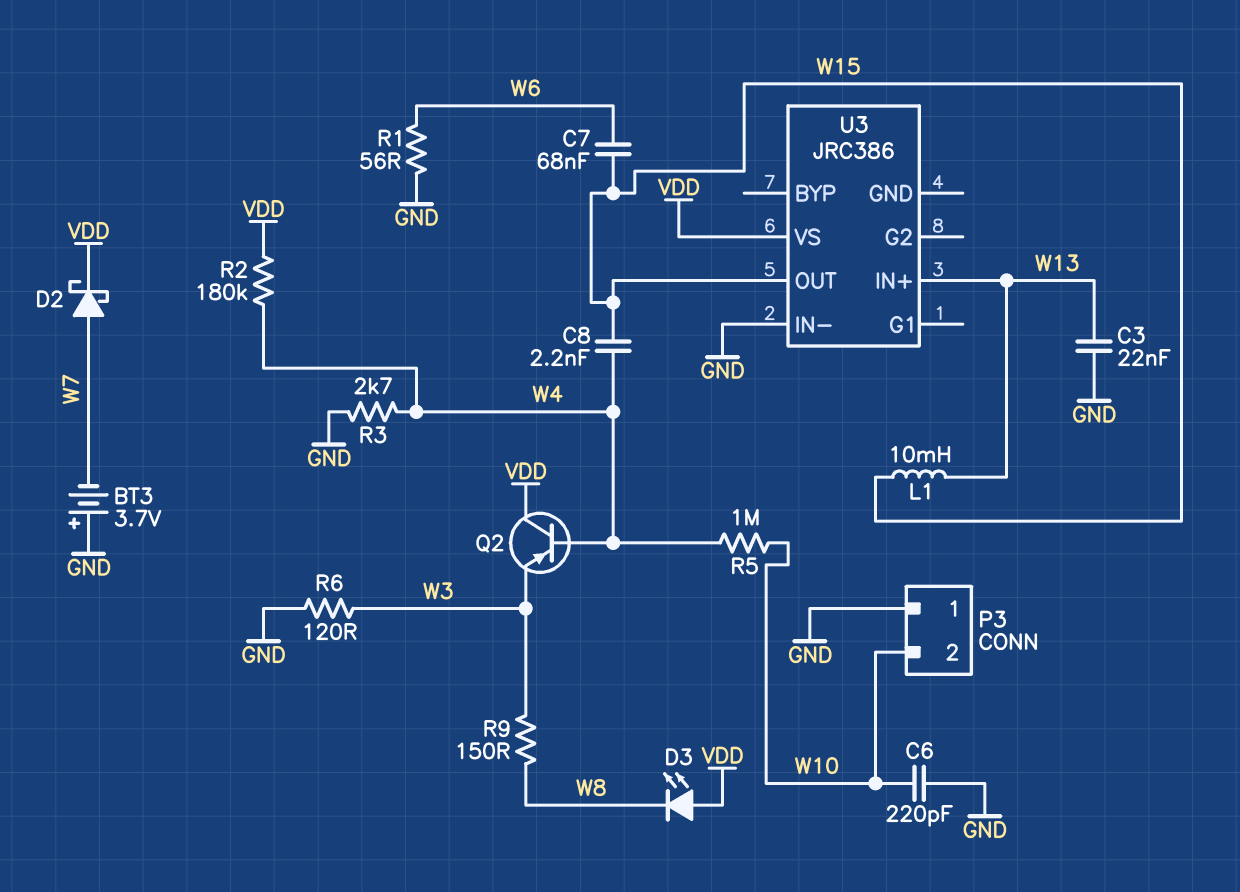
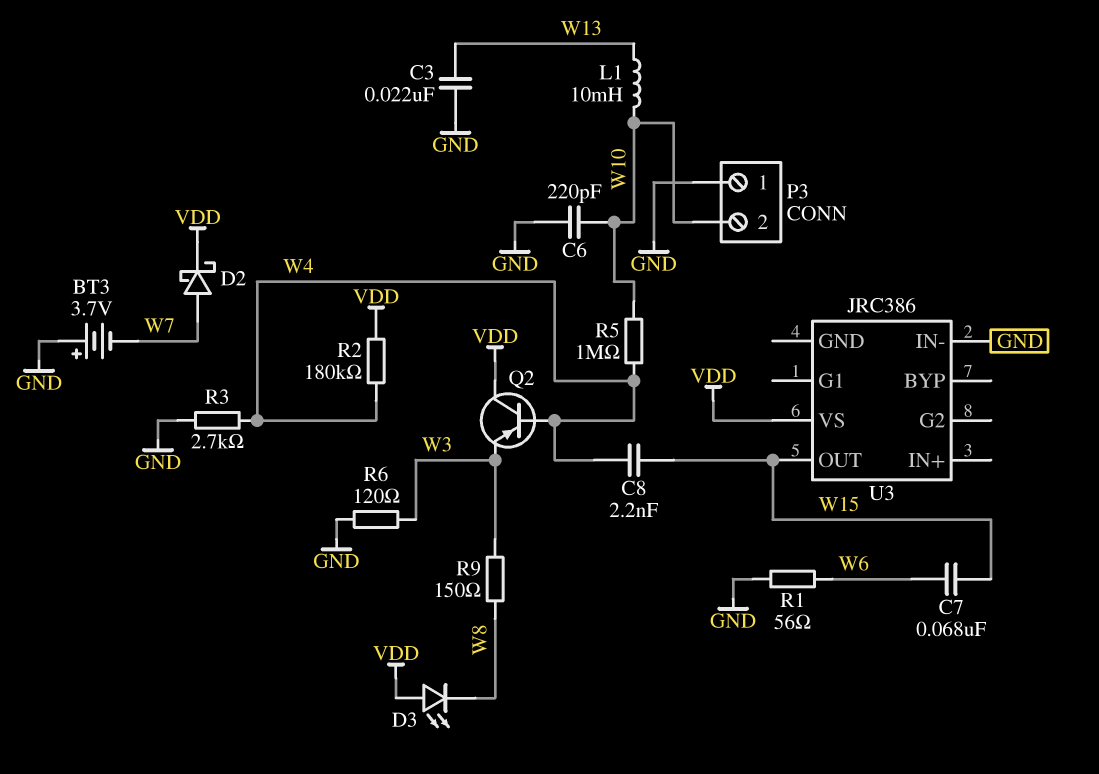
L1: 10mH (W13, W15) -> 10mH (W10, W13)
U3 pin IN+: W13 -> none

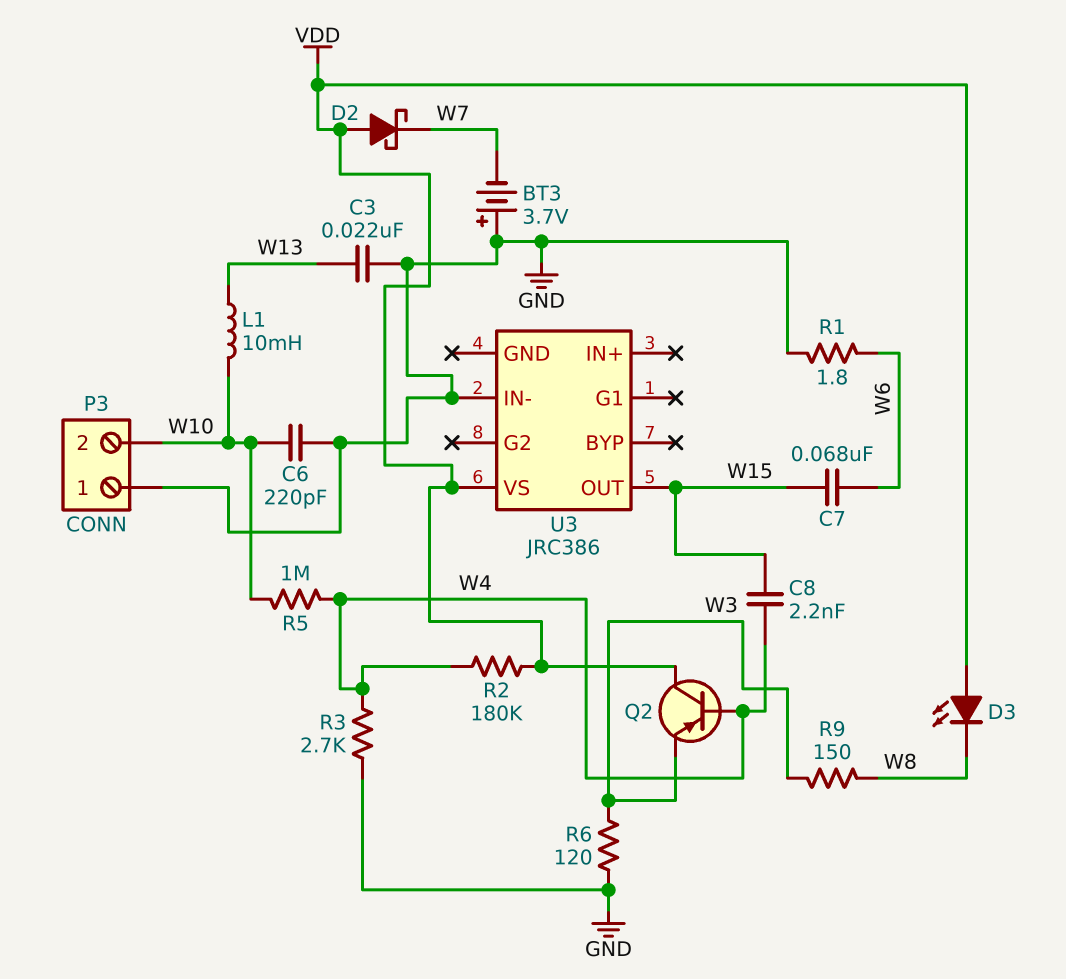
D2: schottky (A W7, K VDD) -> schottky (A VDD, K W7)
R1: 56 (GND, W6) -> 1.8 (GND, W6)

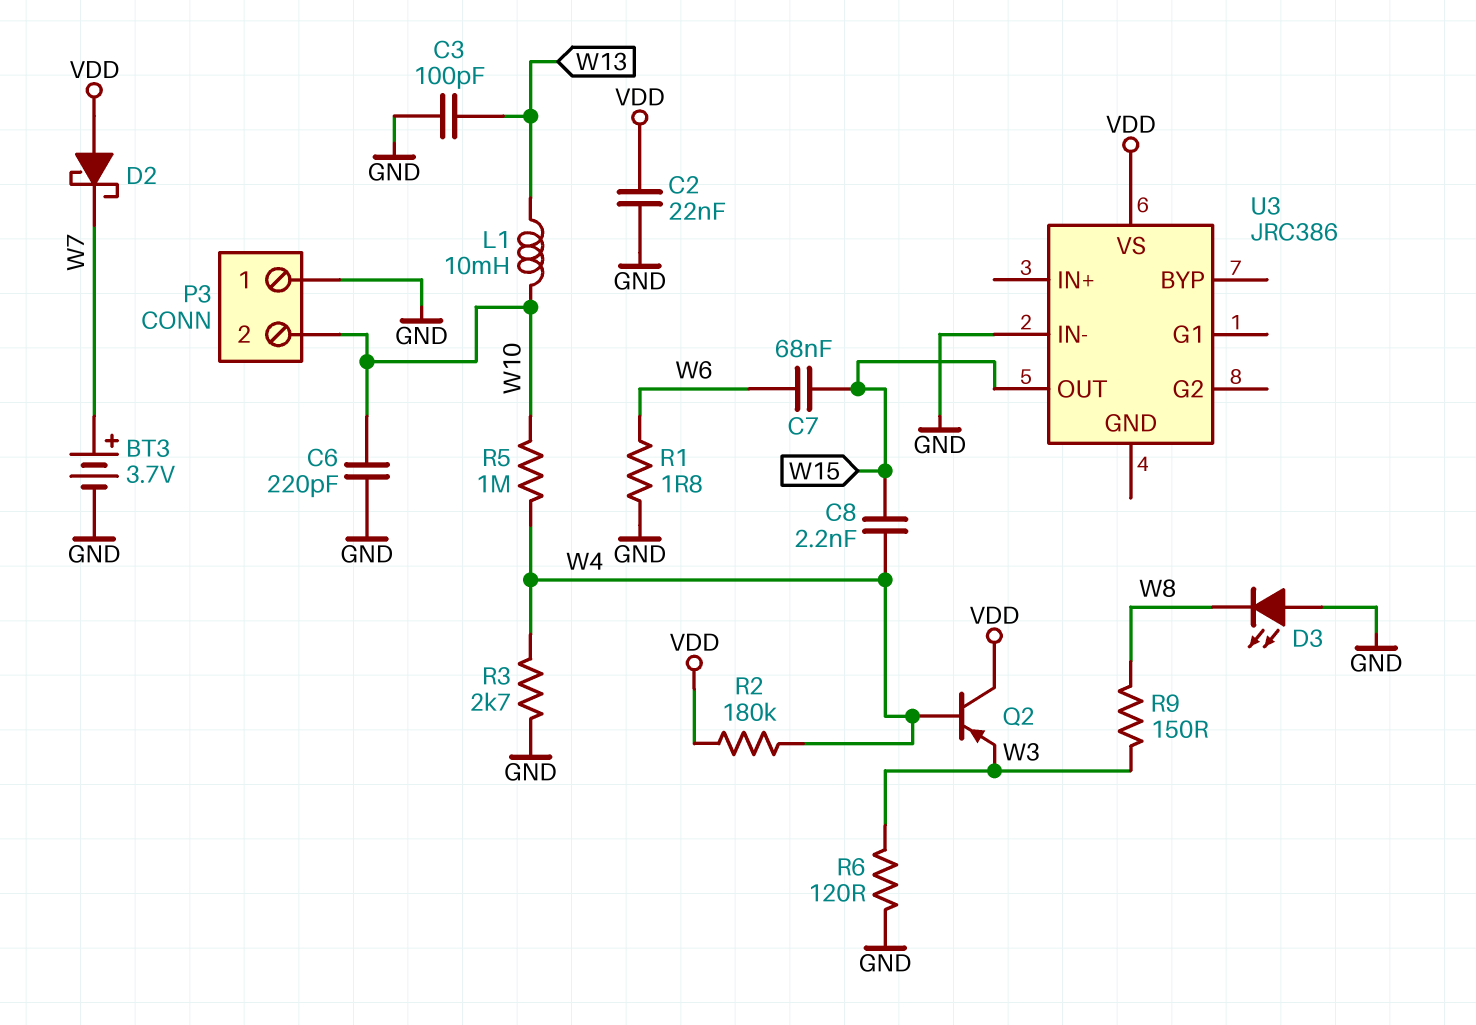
BT3: 3.7V (plus GND, minus W7) -> 3.7V (plus W7, minus GND)
C2: none -> 22nF (GND, VDD)
C3: 22nF (GND, W13) -> 100pF (GND, W13)
D3: LED (A VDD, K W8) -> LED (A GND, K W8)

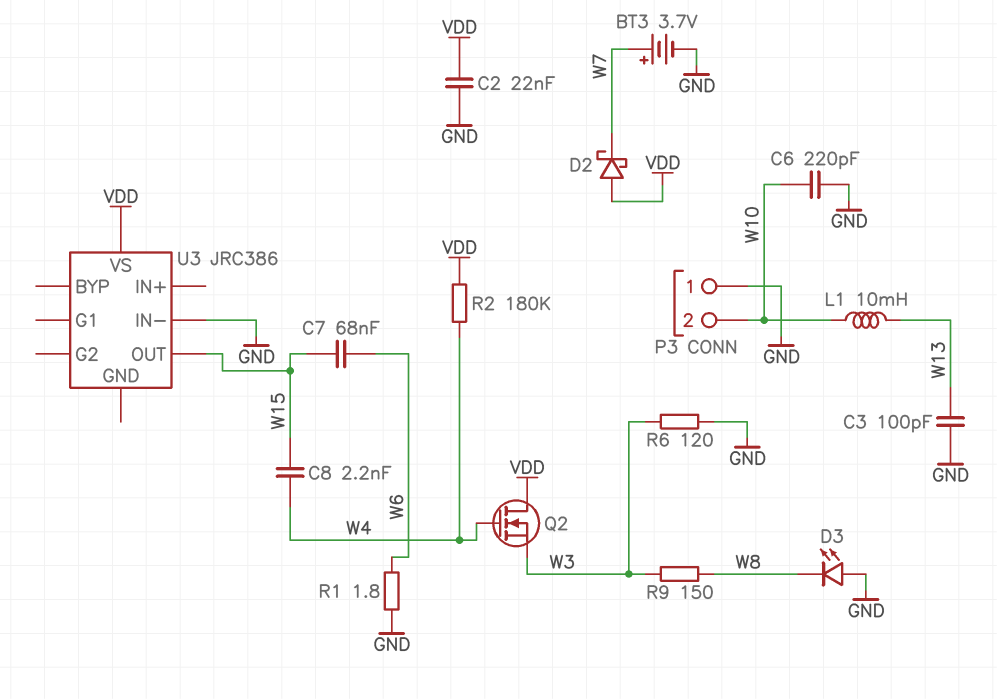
Q2: PNP (B W4, C VDD, E W3) -> NMOS (G W4, D VDD, S W3)
R3: 2.7k (GND, W4) -> none
R5: 1M (W4, W10) -> none

